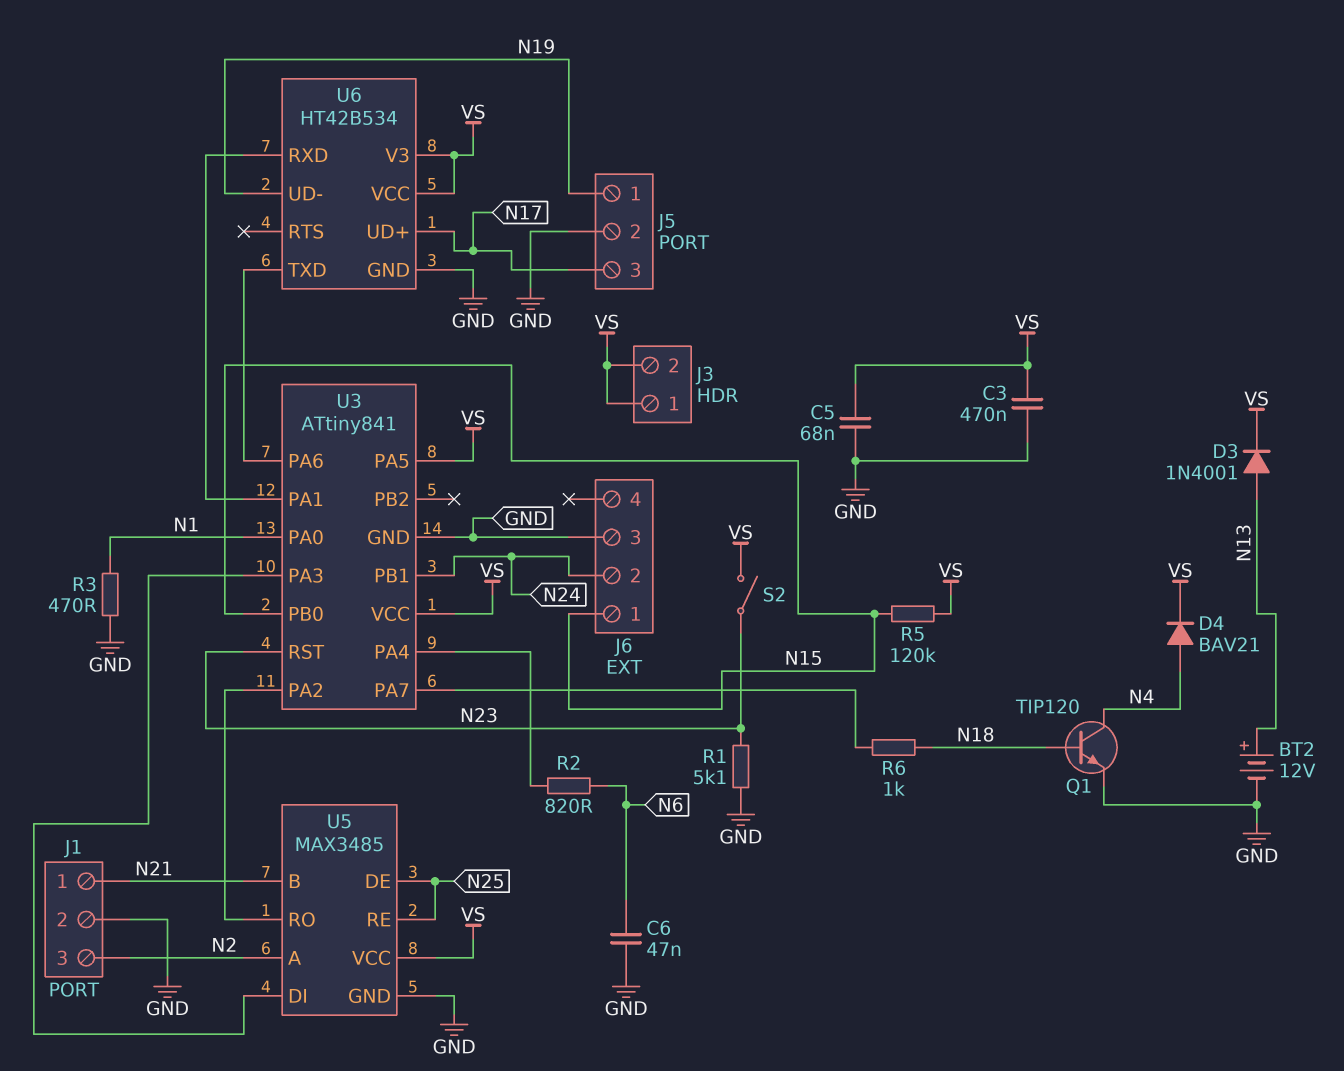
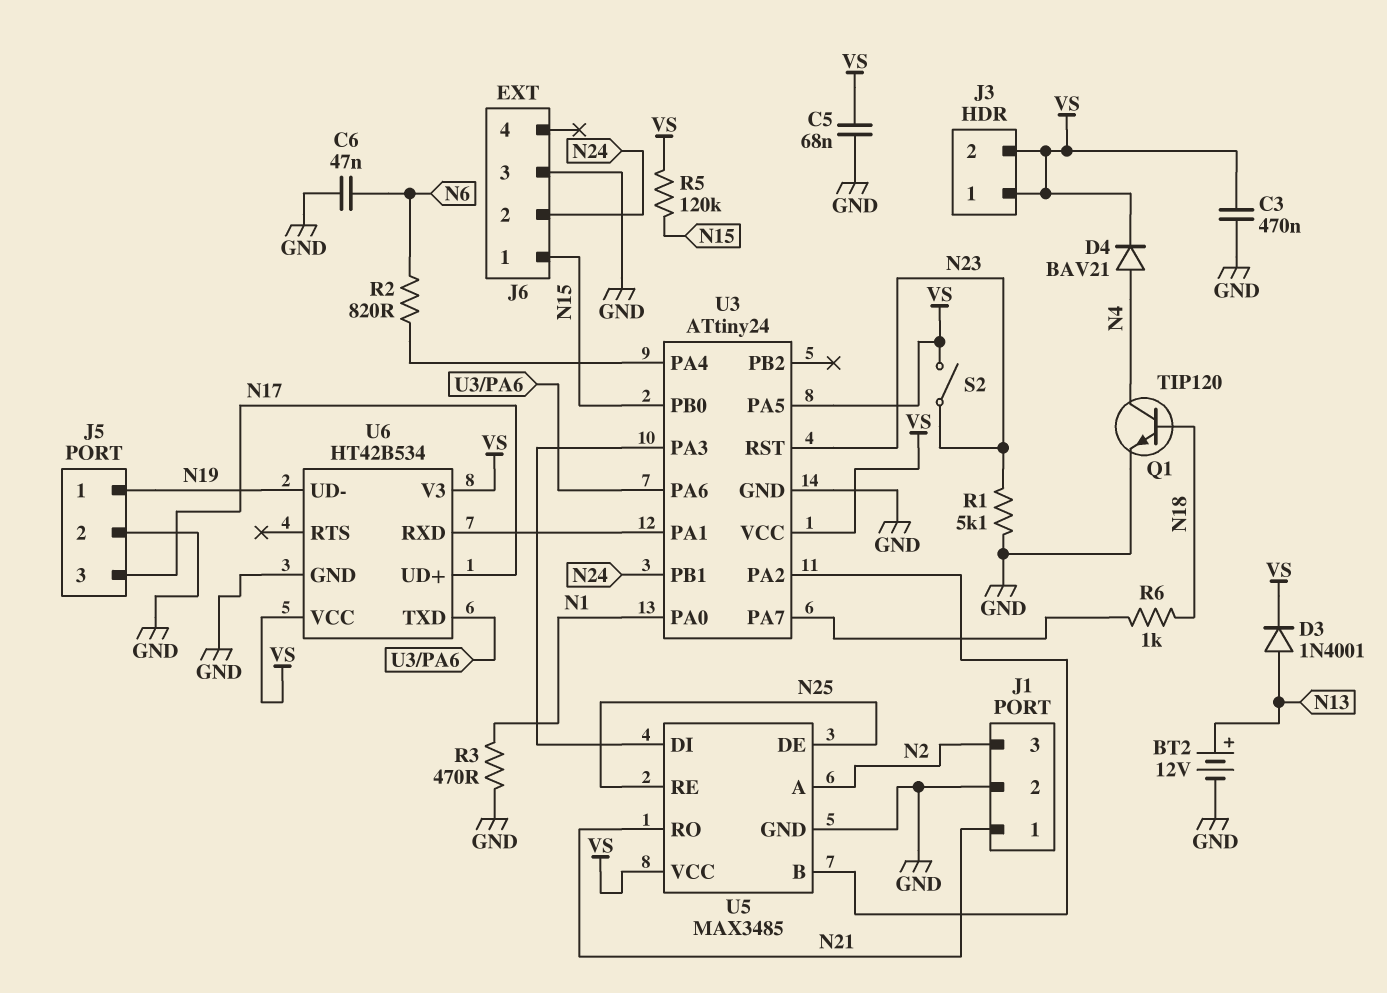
U3: ATtiny841 -> ATtiny24
U5 pin B: N21 -> U3/PA2
U5 pin RO: U3/PA2 -> N21

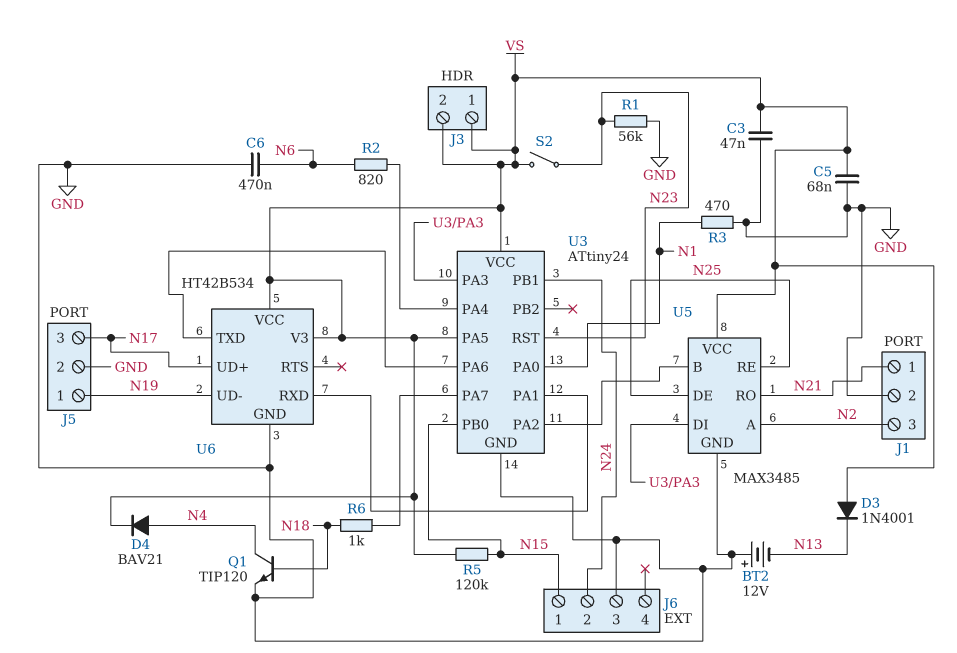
BT2: 12V (plus N13, minus GND) -> 12V (plus GND, minus N13)
C3: 470nF (GND, VS) -> 47nF (GND, VS)
C6: 47nF (GND, N6) -> 470nF (GND, N6)
D3: diode 1N4001 (A N13, K VS) -> diode 1N4001 (A VS, K N13)
R1: 5.1k (GND, N23) -> 56k (GND, N23)

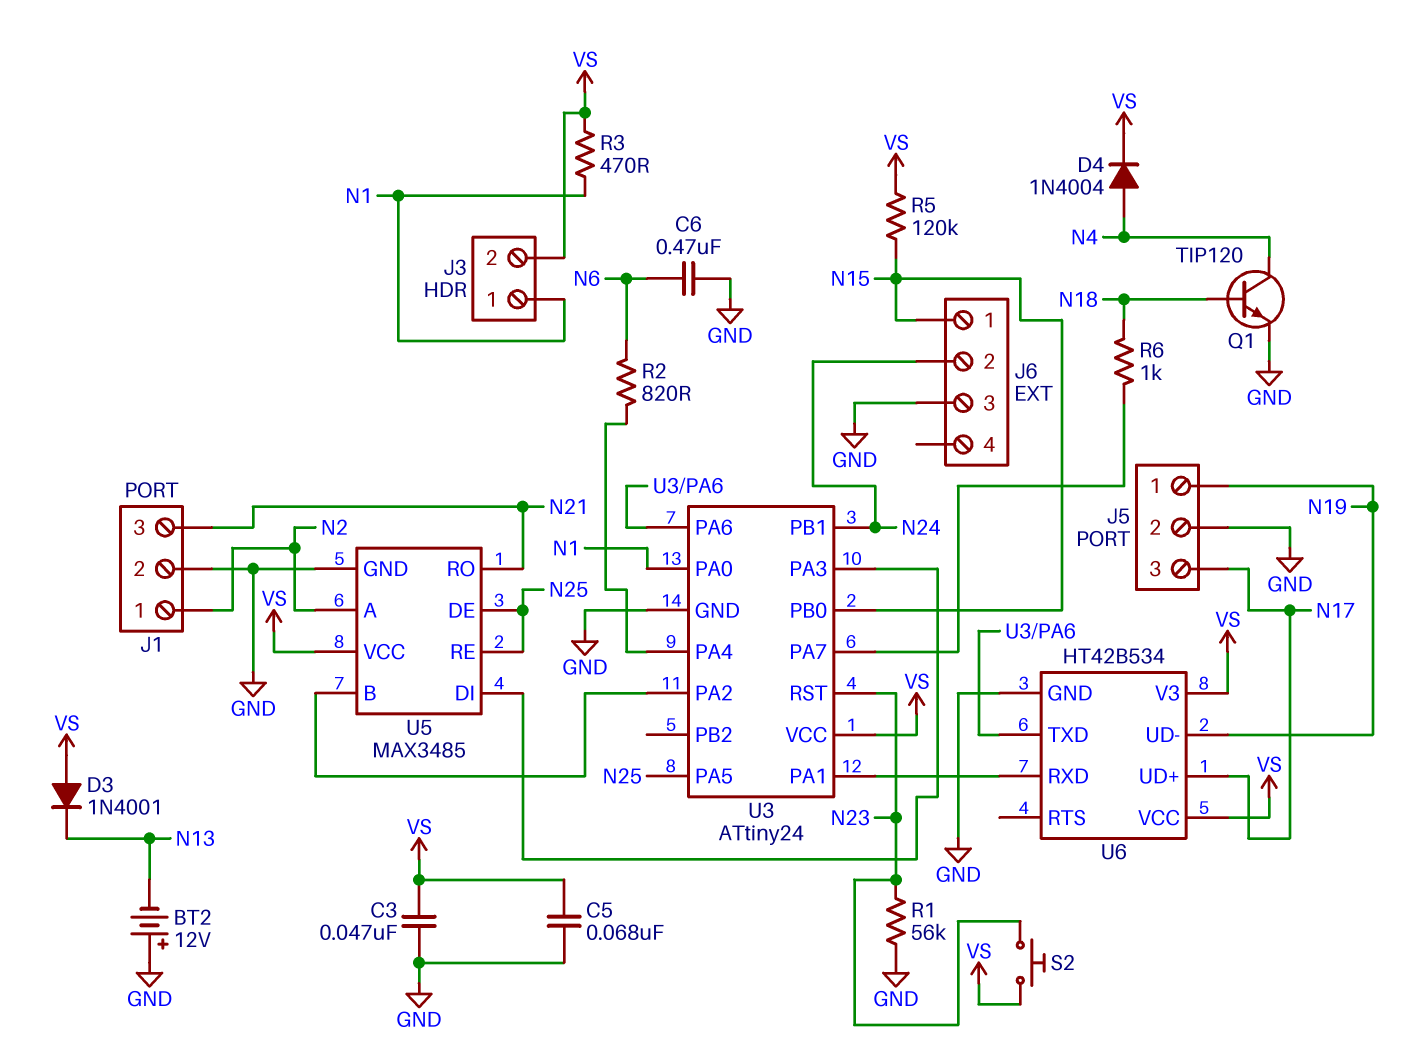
D4: diode BAV21 (A N4, K VS) -> diode 1N4004 (A N4, K VS)
J1 pin 1: N21 -> N2
J1 pin 3: N2 -> N21
J3 pin 1: VS -> N1
R3: 470 (GND, N1) -> 470 (N1, VS)
S2: switch (N23, VS) -> button (N23, VS)
U3 pin PA5: VS -> N25

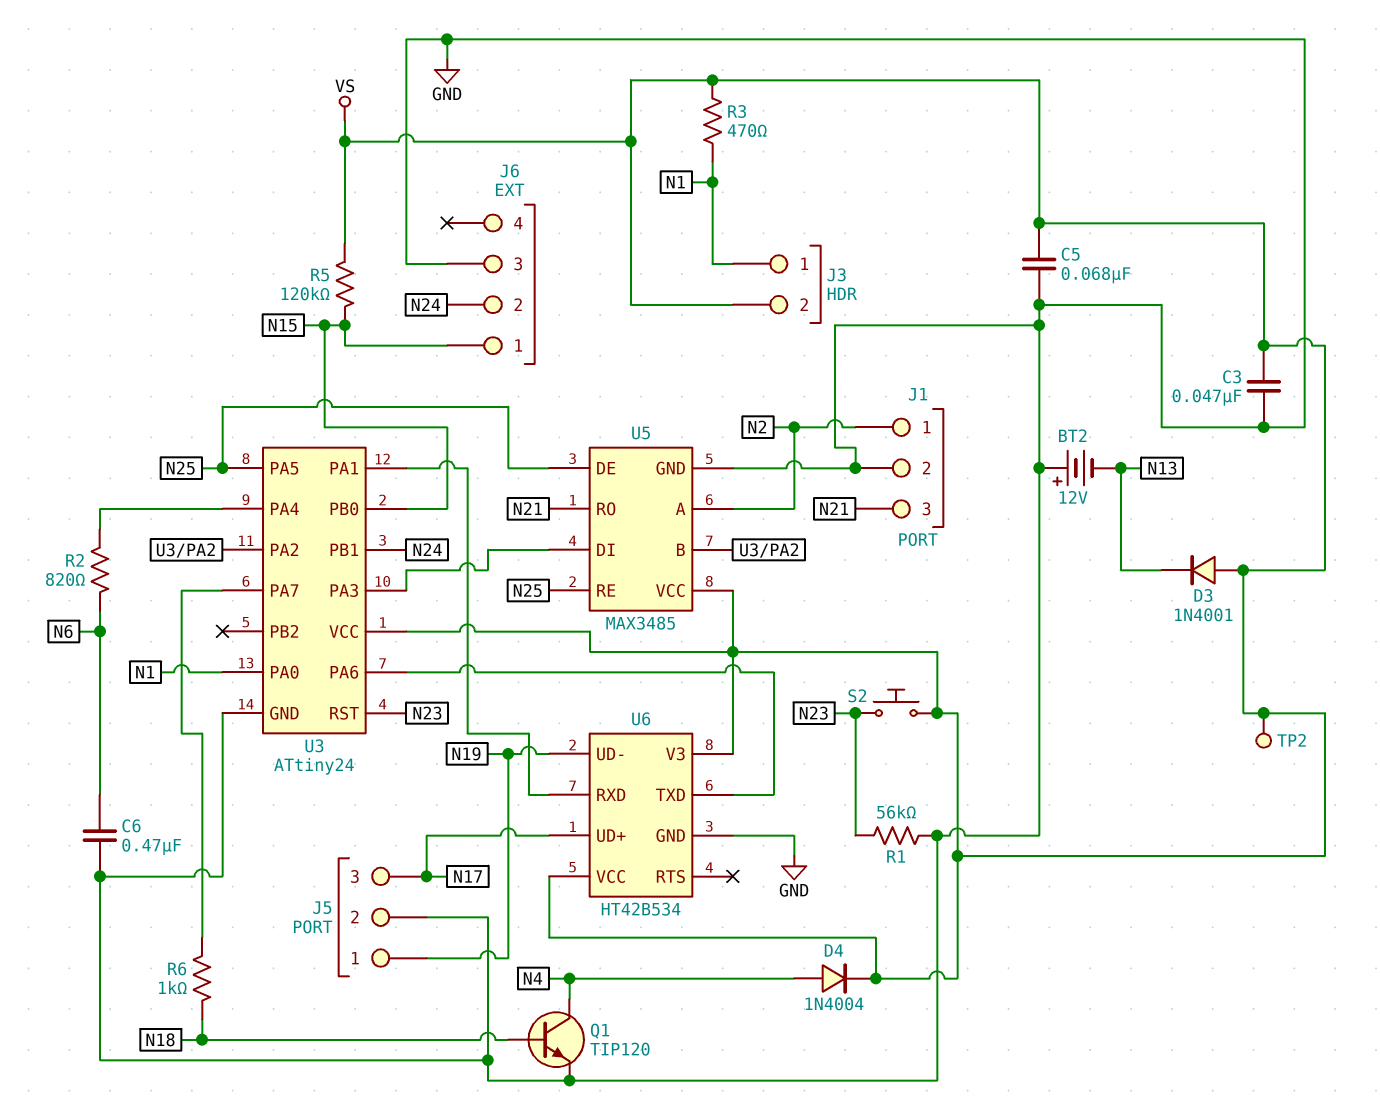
TP2: none -> test point (VS)

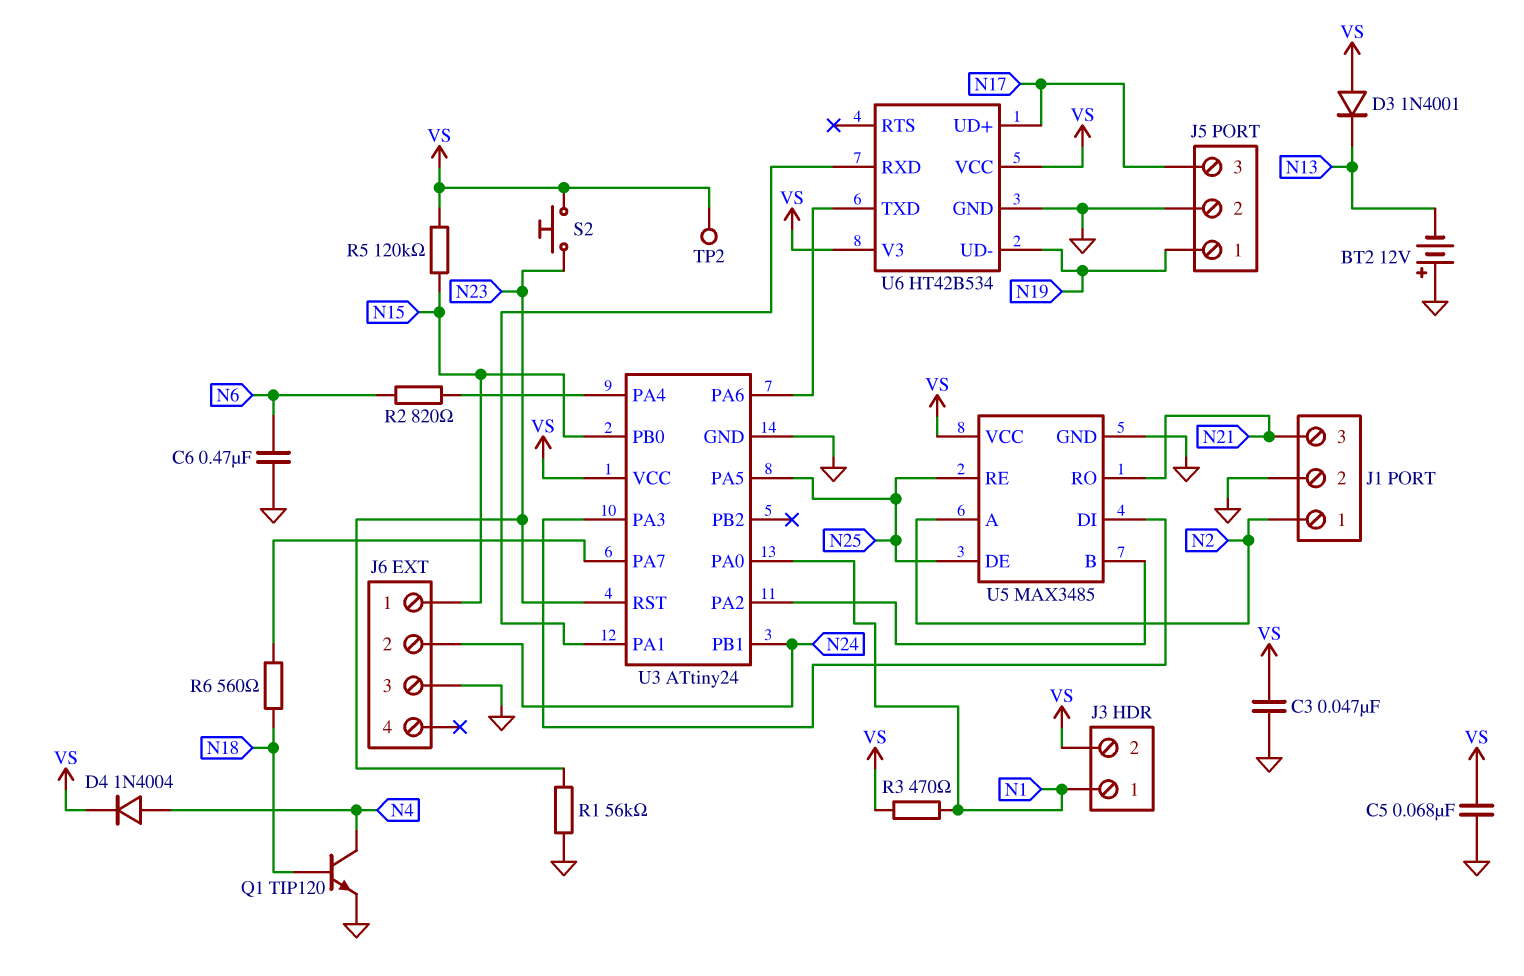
R6: 1k (N18, U3/PA7) -> 560 (N18, U3/PA7)

